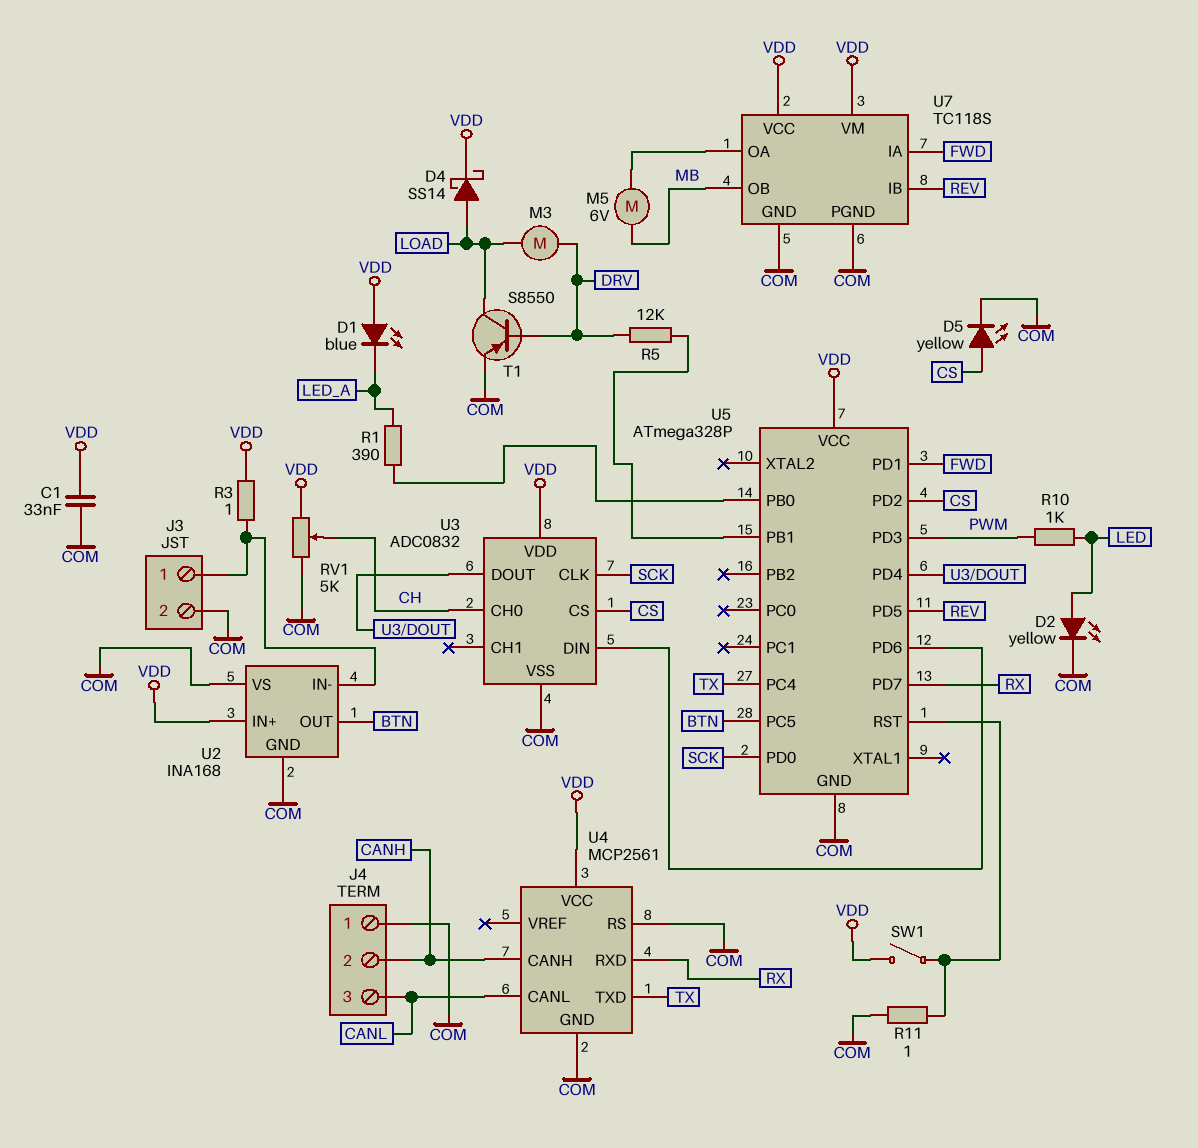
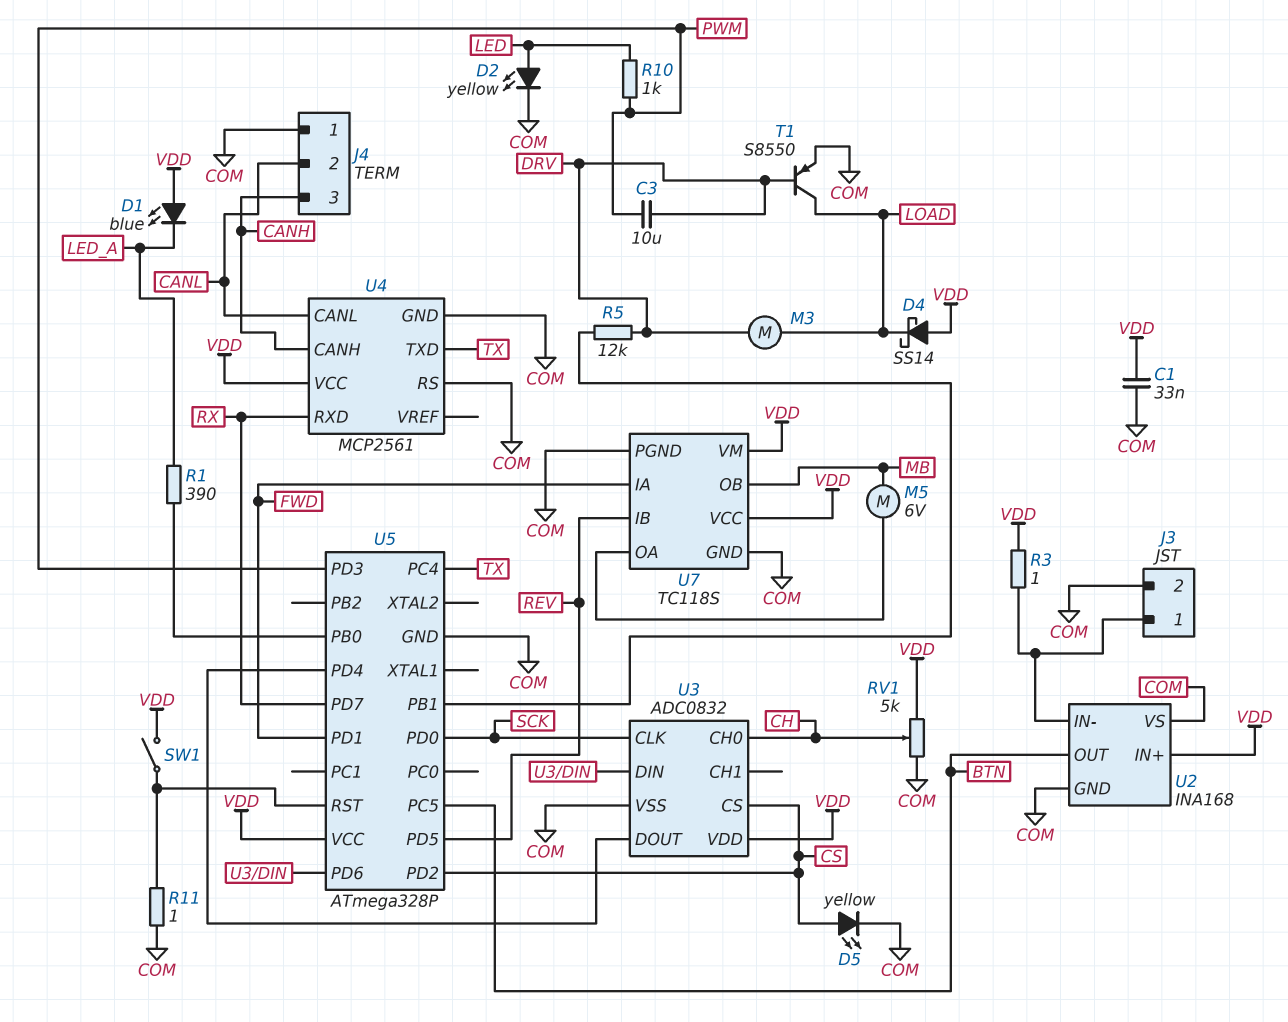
C3: none -> 10uF (DRV, PWM)
D4: schottky SS14 (A LOAD, K VDD) -> schottky SS14 (A VDD, K LOAD)
J4 pin 2: CANH -> CANL
J4 pin 3: CANL -> CANH

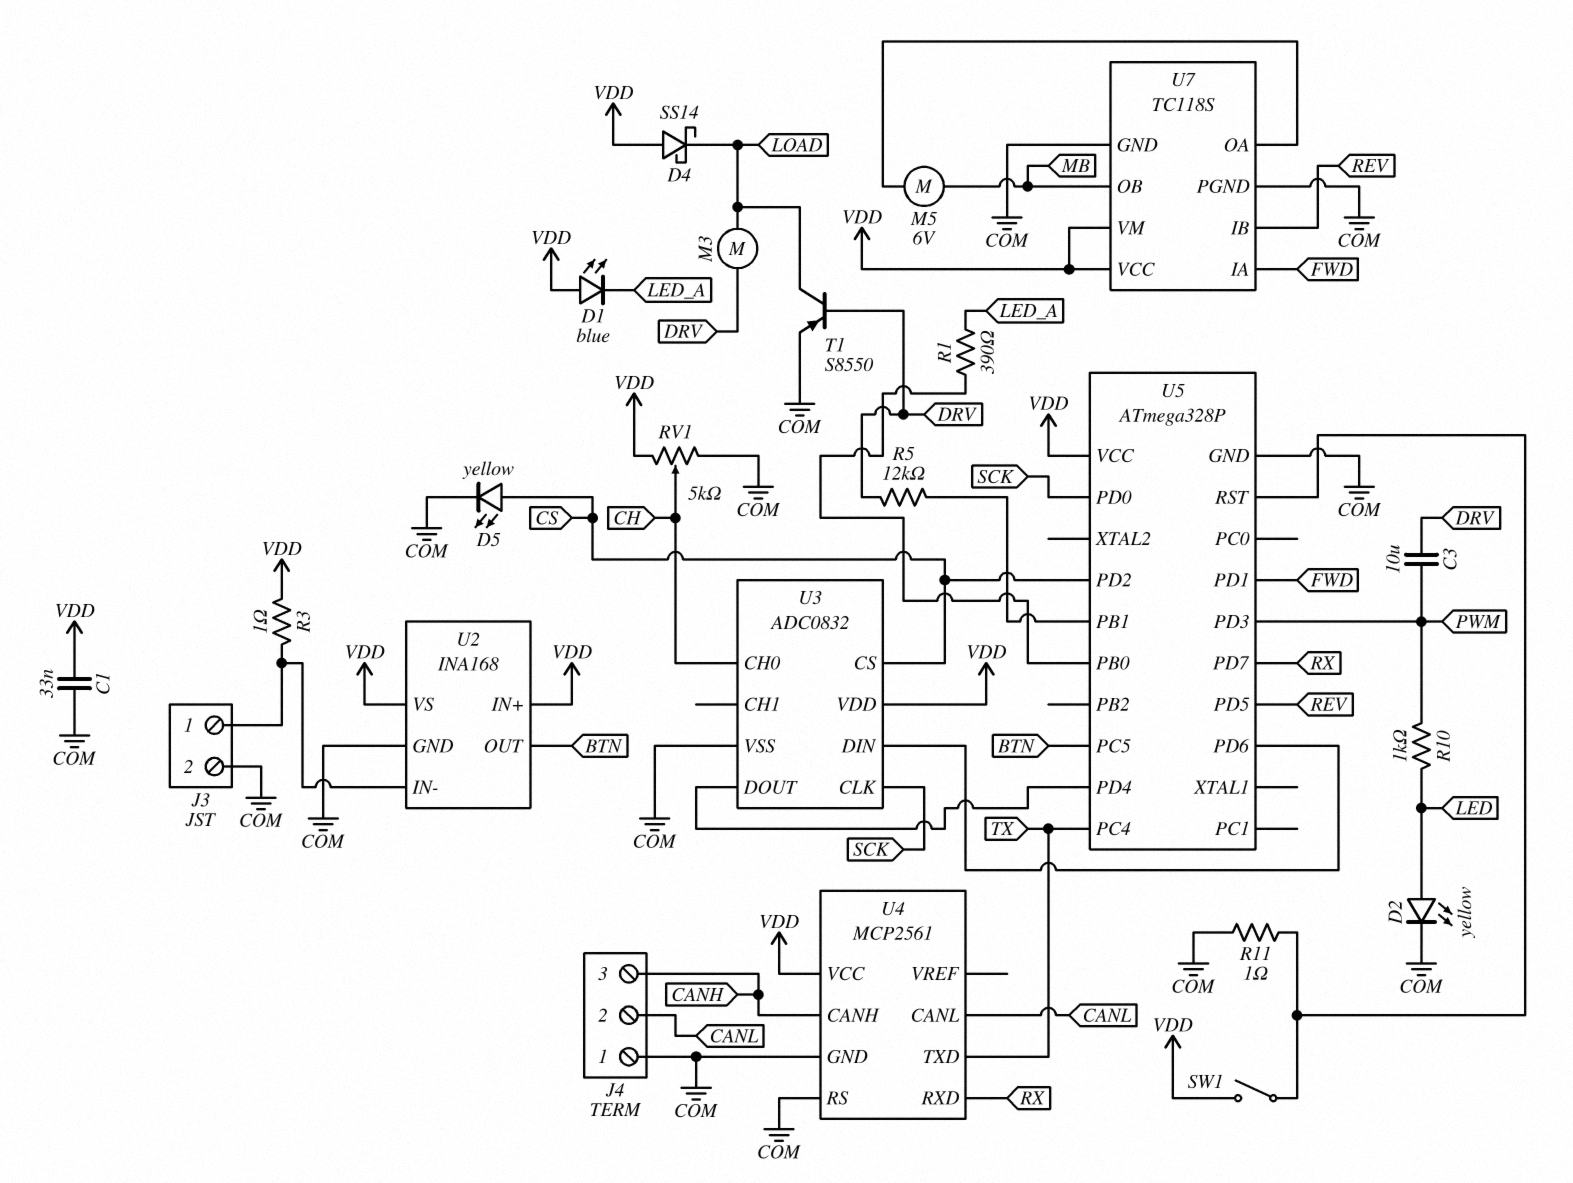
U2 pin VS: COM -> VDD

